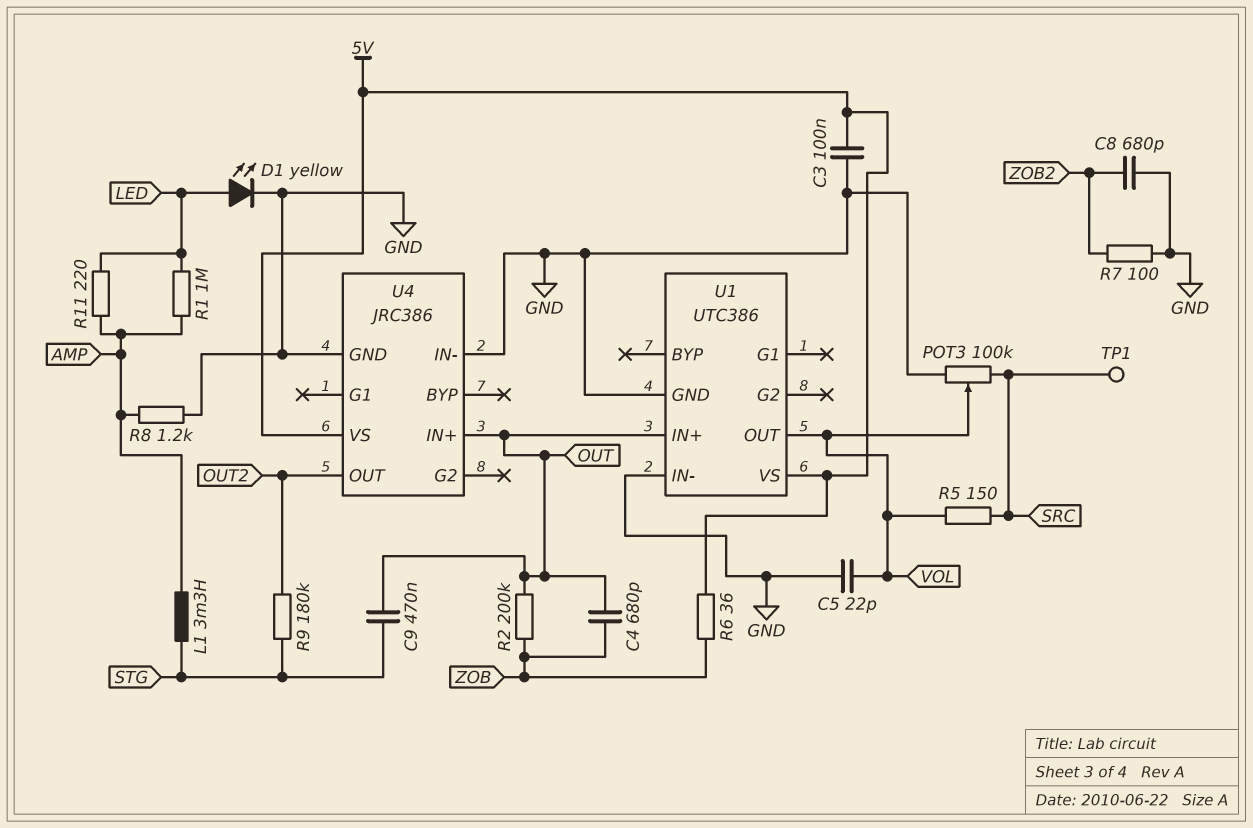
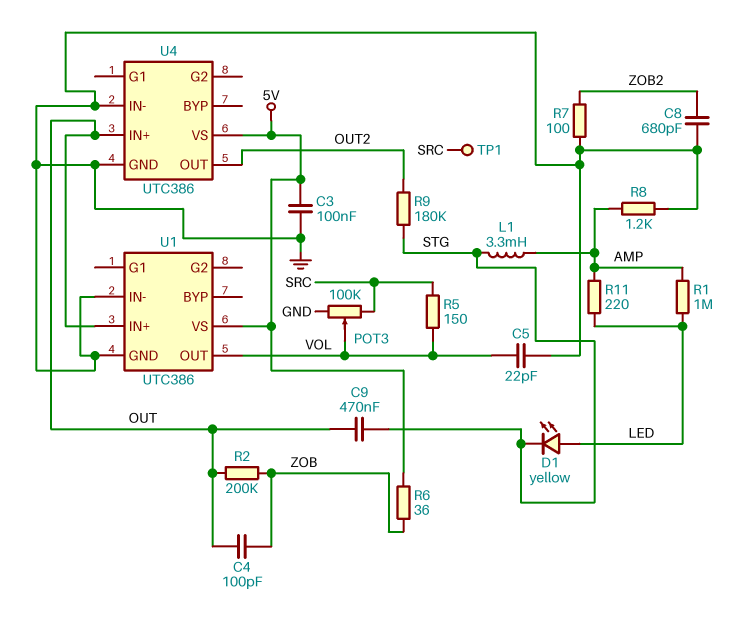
C4: 680pF (OUT, ZOB) -> 100pF (OUT, ZOB)
D1: LED yellow (A LED, K GND) -> LED yellow (A LED, K STG)
U4: JRC386 -> UTC386

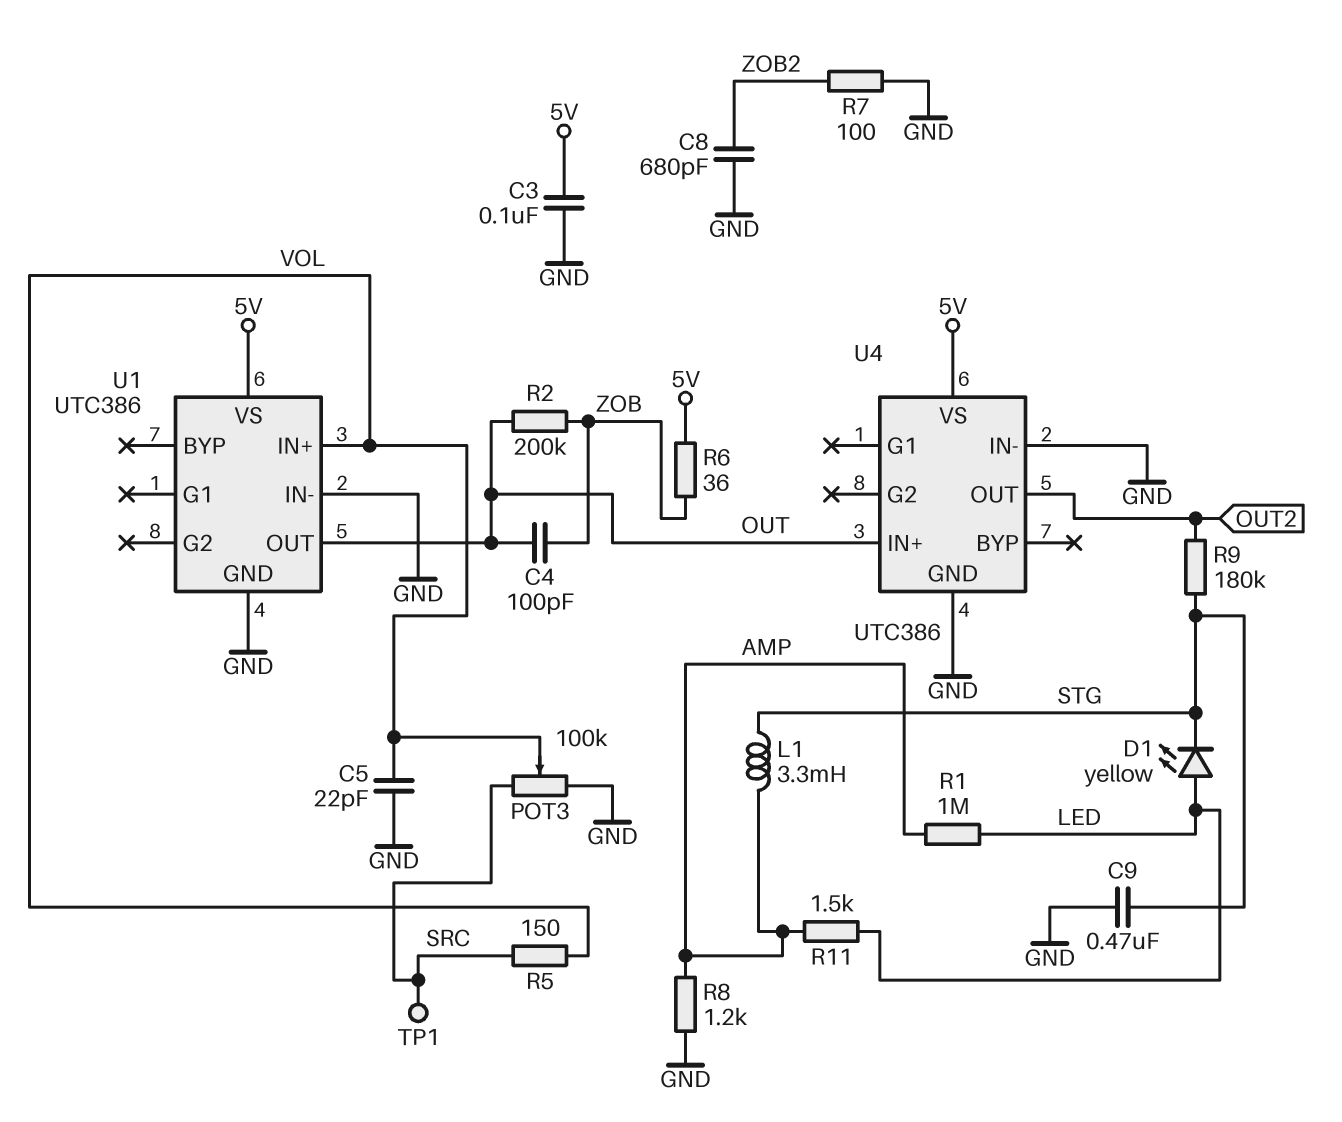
C9: 470nF (OUT, STG) -> 470nF (GND, STG)
R11: 220 (AMP, LED) -> 1.5k (AMP, LED)
U1 pin IN+: OUT -> VOL
U1 pin OUT: VOL -> OUT

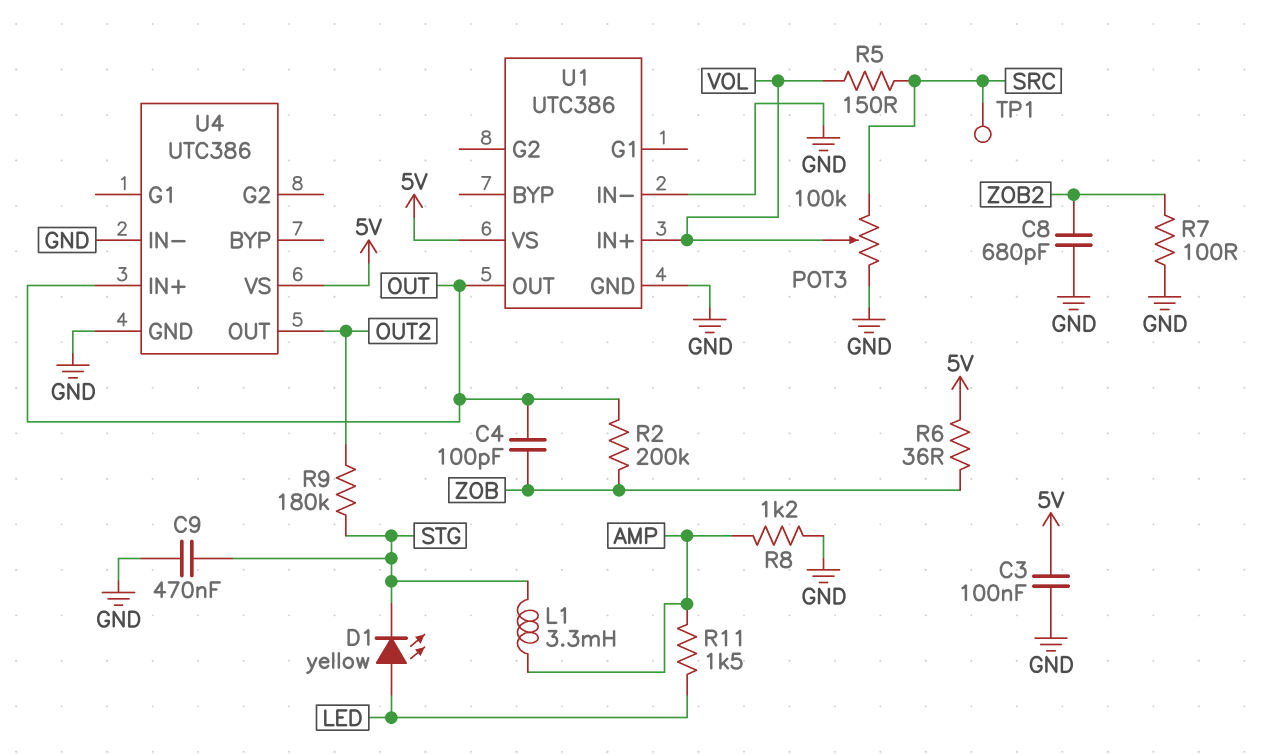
C5: 22pF (GND, VOL) -> none
R1: 1M (AMP, LED) -> none

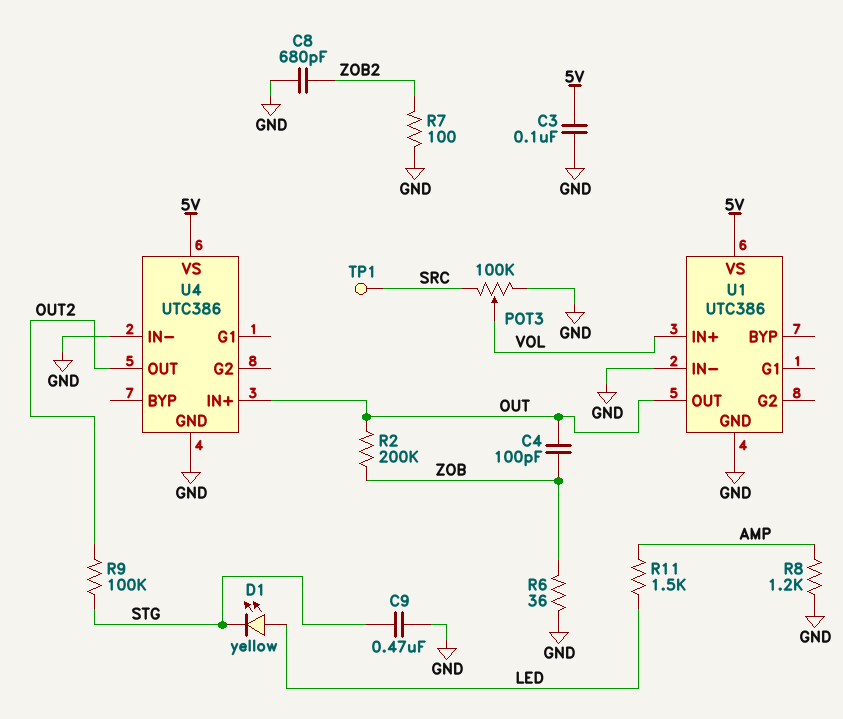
L1: 3.3mH (AMP, STG) -> none
R5: 150 (SRC, VOL) -> none
R6: 36 (5V, ZOB) -> 36 (GND, ZOB)
R9: 180k (OUT2, STG) -> 100k (OUT2, STG)

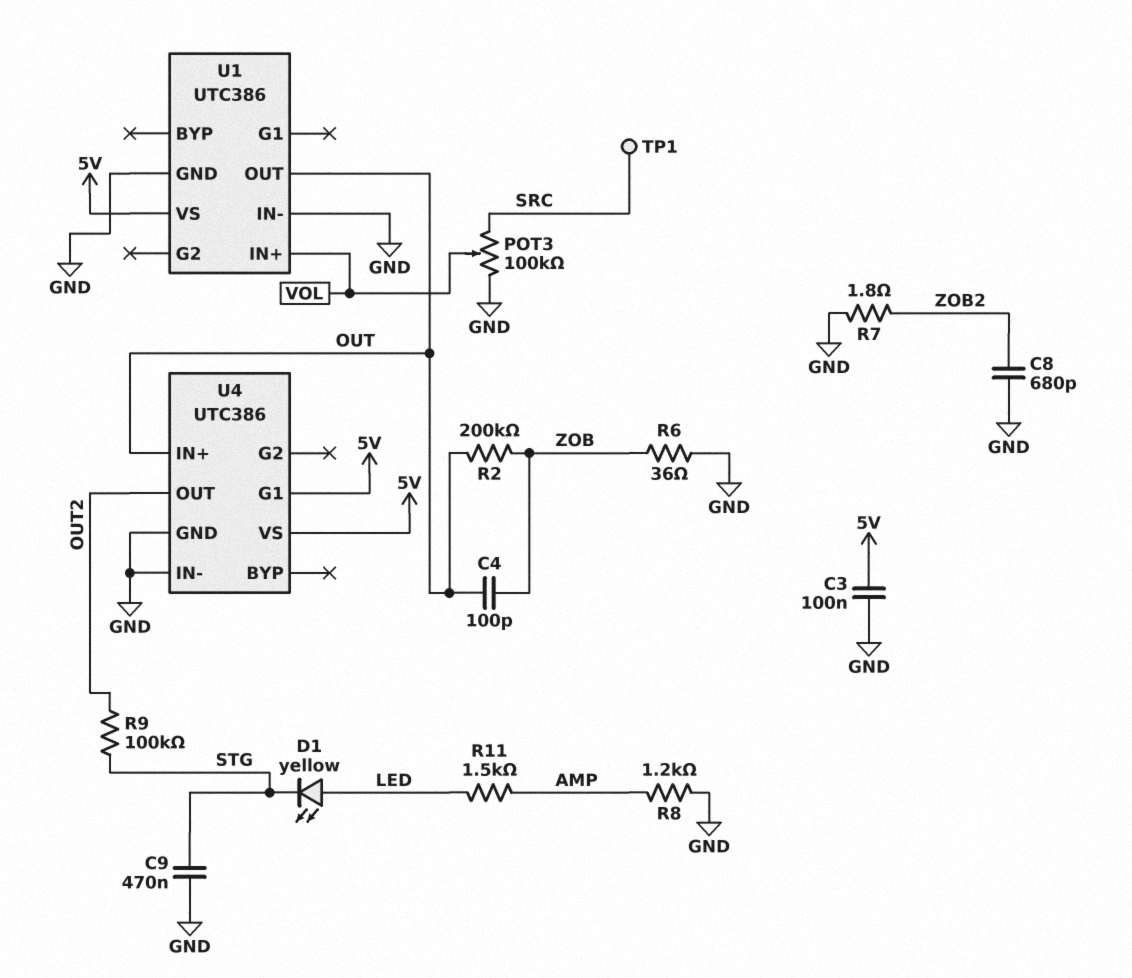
R7: 100 (GND, ZOB2) -> 1.8 (GND, ZOB2)
U4 pin G1: none -> 5V

